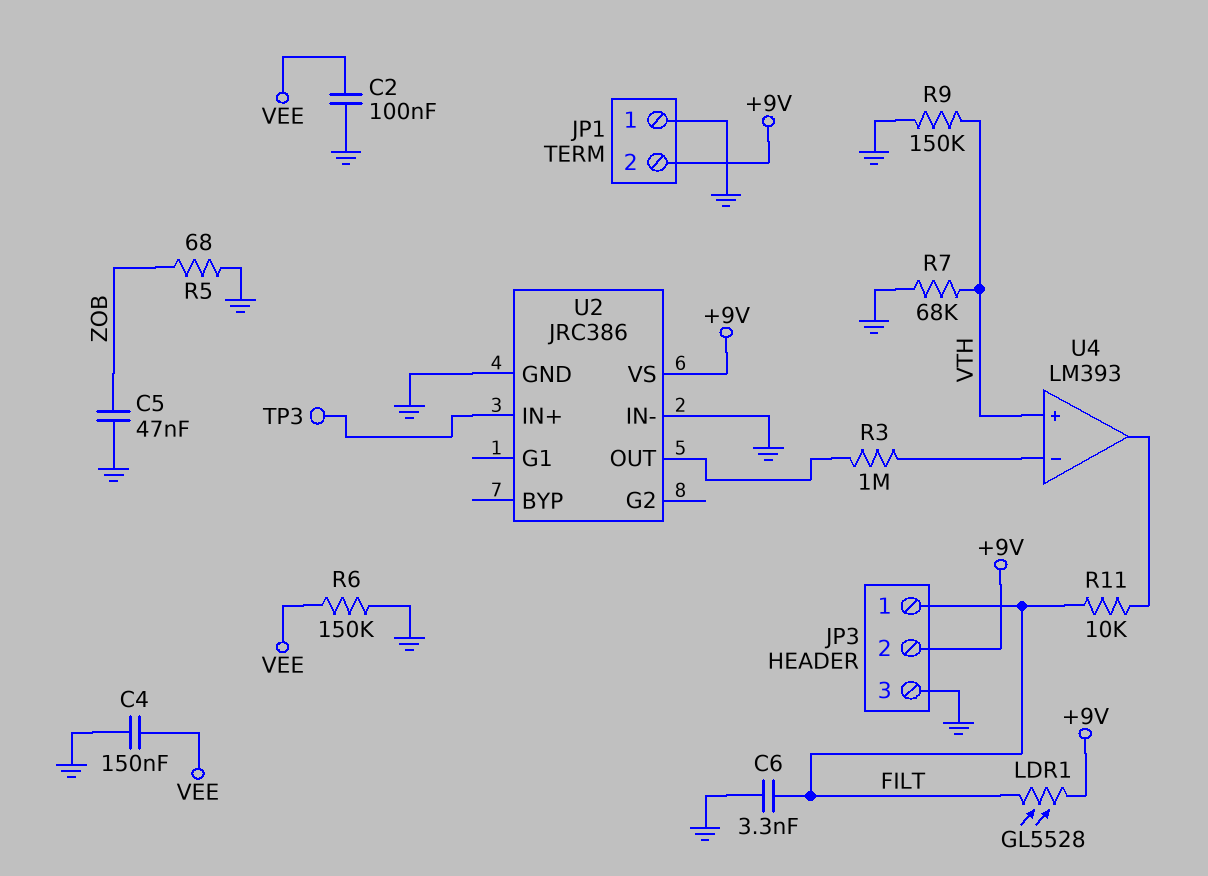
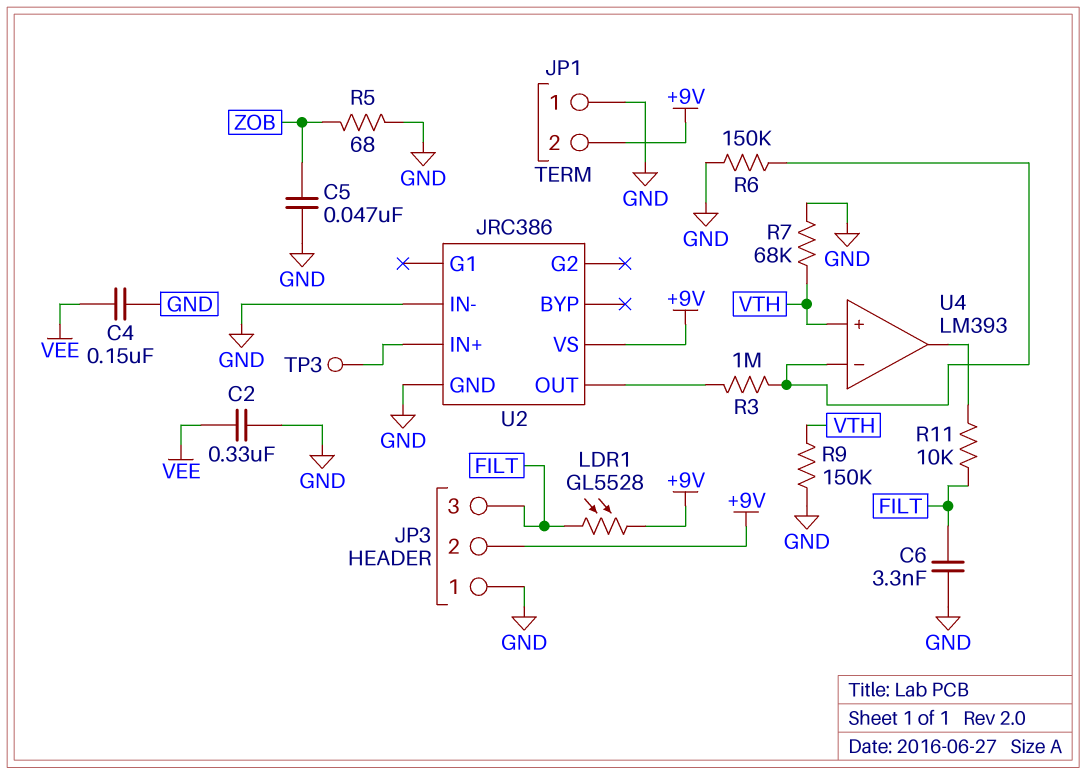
C2: 100nF (GND, VEE) -> 330nF (GND, VEE)
JP3 pin 1: FILT -> GND
JP3 pin 3: GND -> FILT
R6: 150k (GND, VEE) -> 150k (GND, U4/in-)

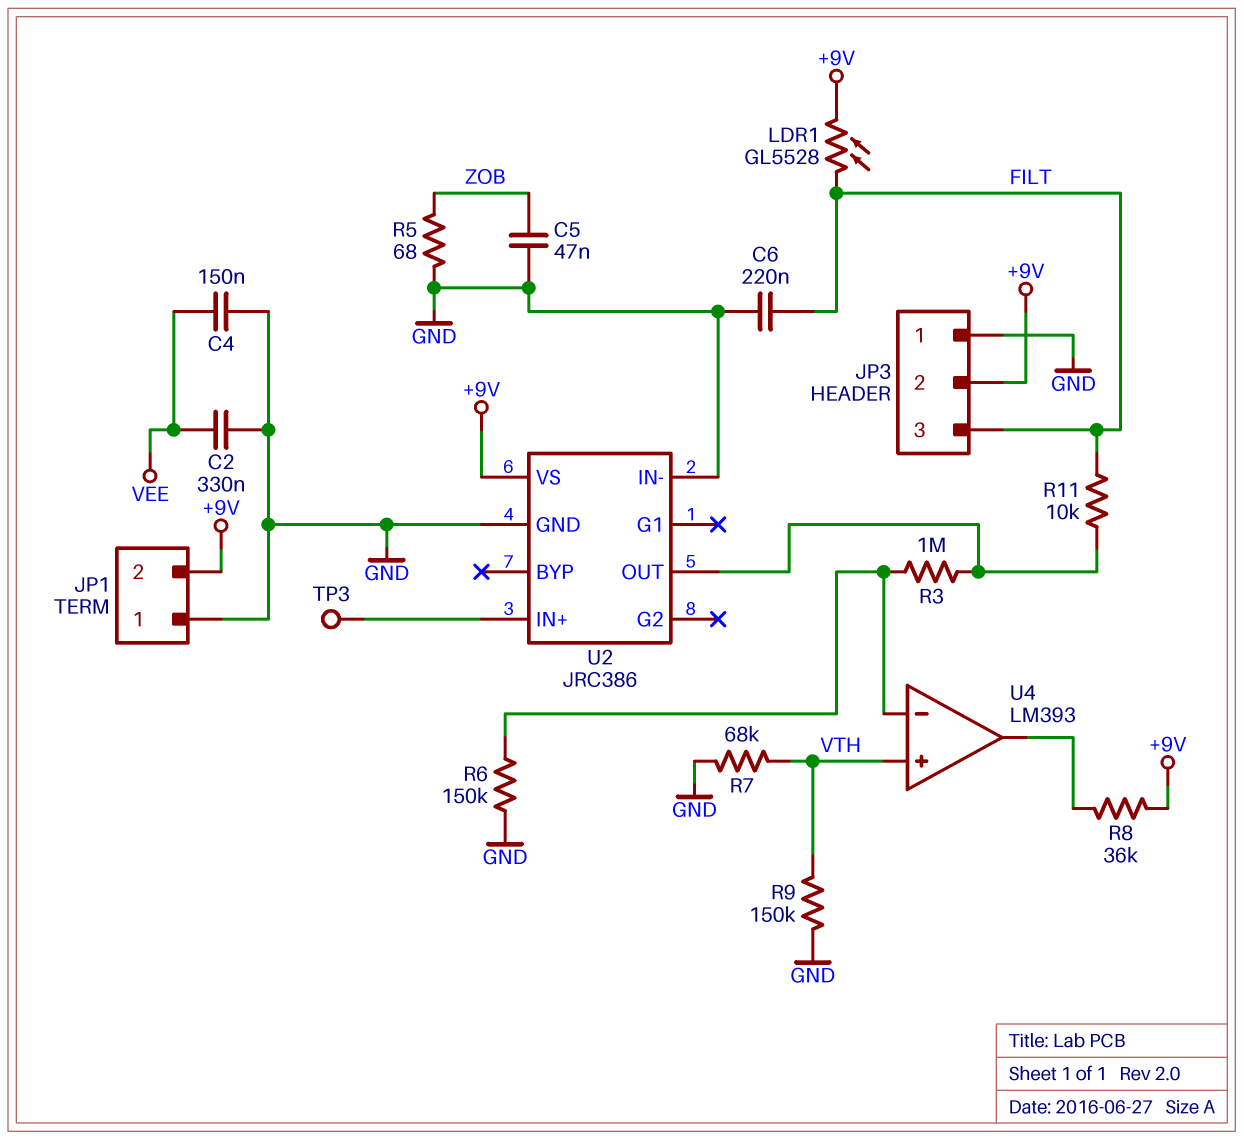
C6: 3.3nF (FILT, GND) -> 220nF (FILT, GND)
R8: none -> 36k (+9V, U4/out)
R11: 10k (FILT, U4/out) -> 10k (FILT, U2/OUT)

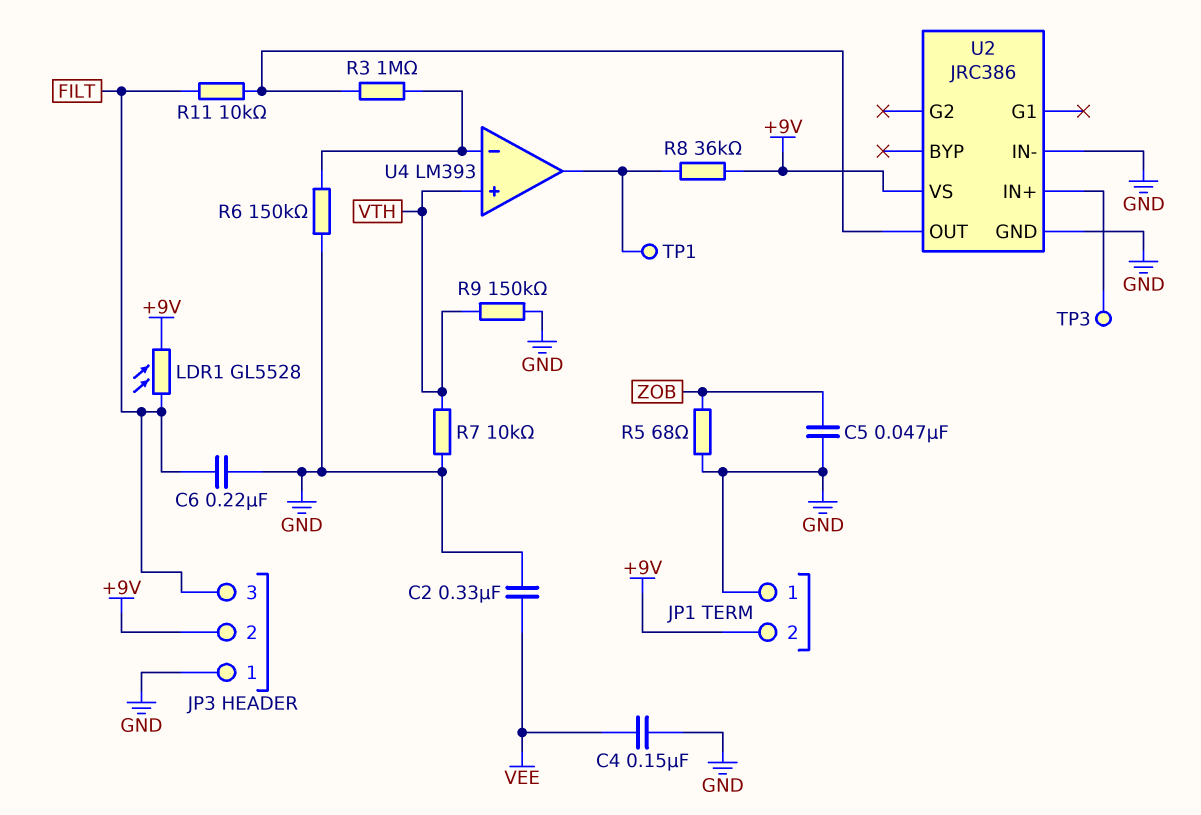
R7: 68k (GND, VTH) -> 10k (GND, VTH)
TP1: none -> test point (U4/out)

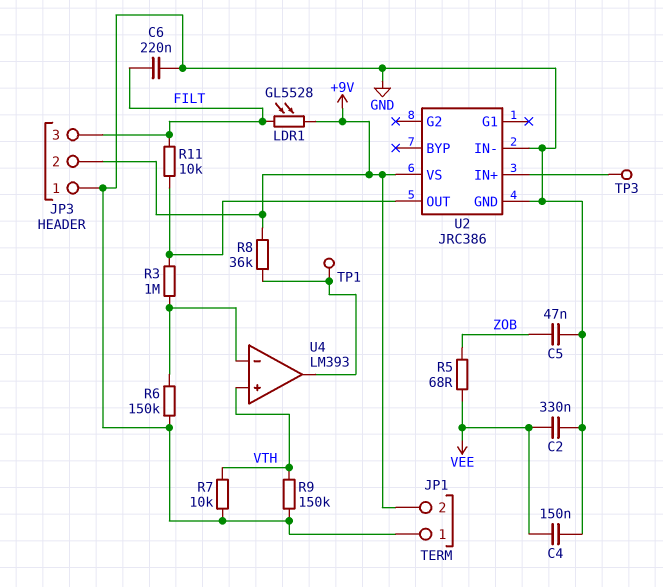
R5: 68 (GND, ZOB) -> 68 (VEE, ZOB)

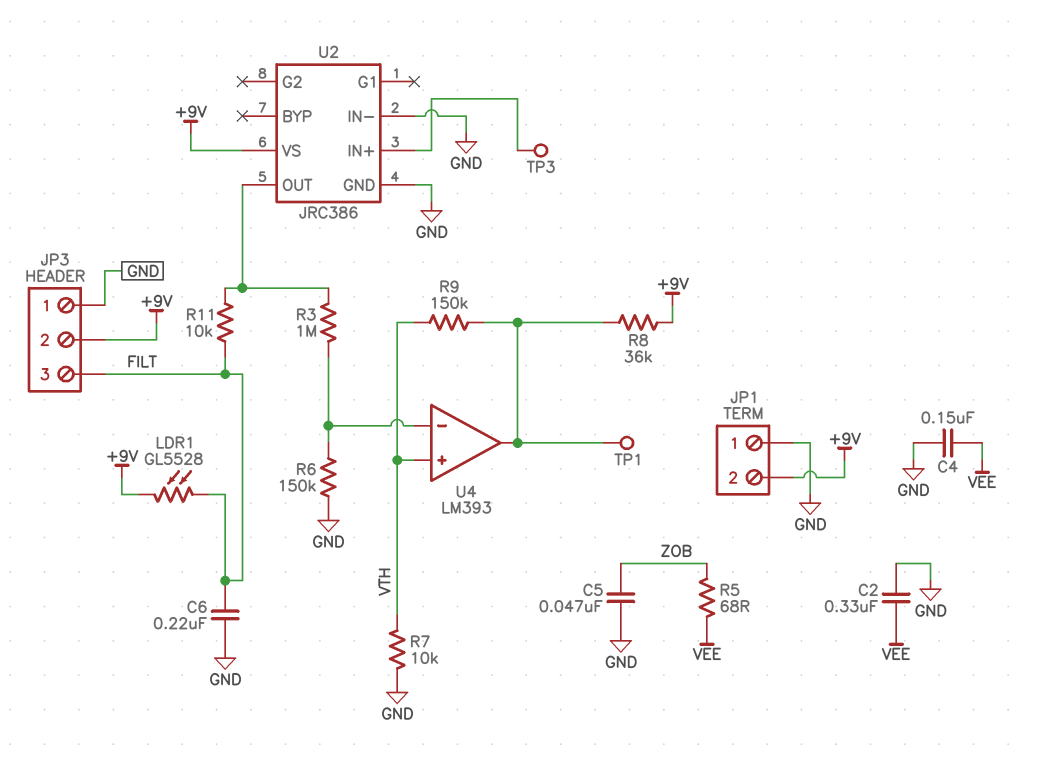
R9: 150k (GND, VTH) -> 150k (U4/out, VTH)

